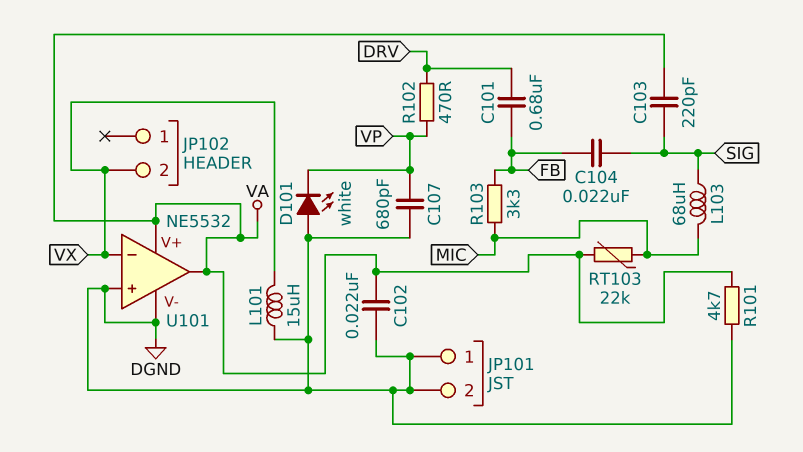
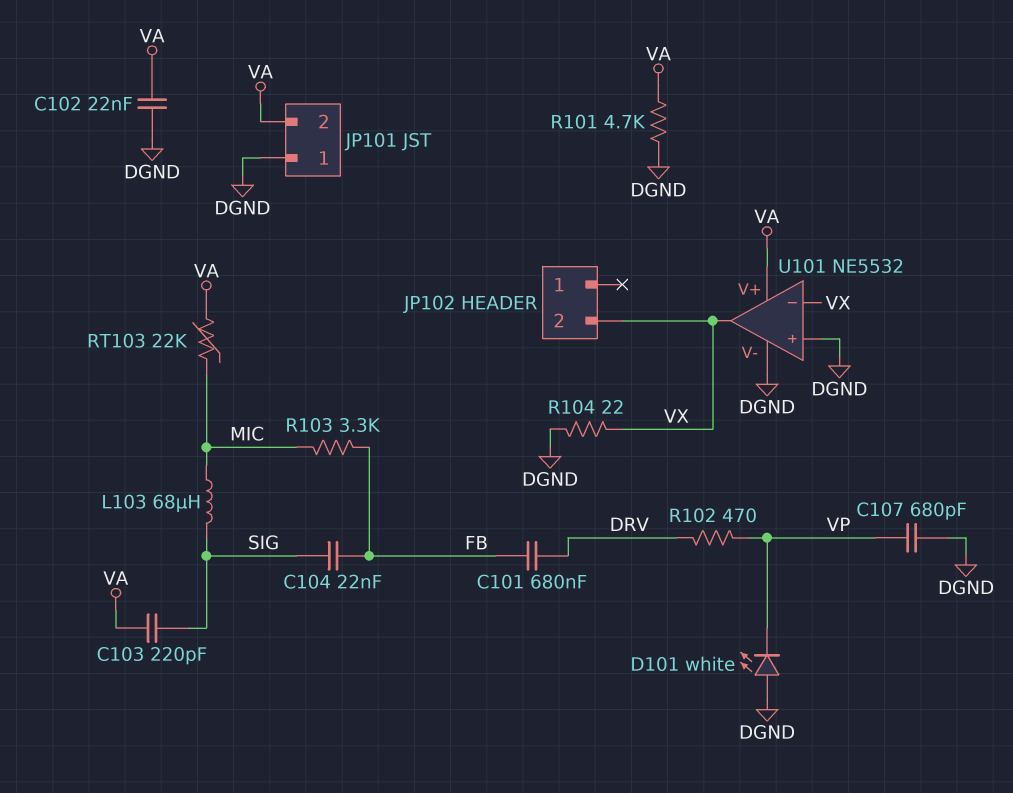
JP101 pin 2: DGND -> VA
L101: 15uH (DGND, VX) -> none
R104: none -> 22 (DGND, VX)
U101 pin out: VA -> VX

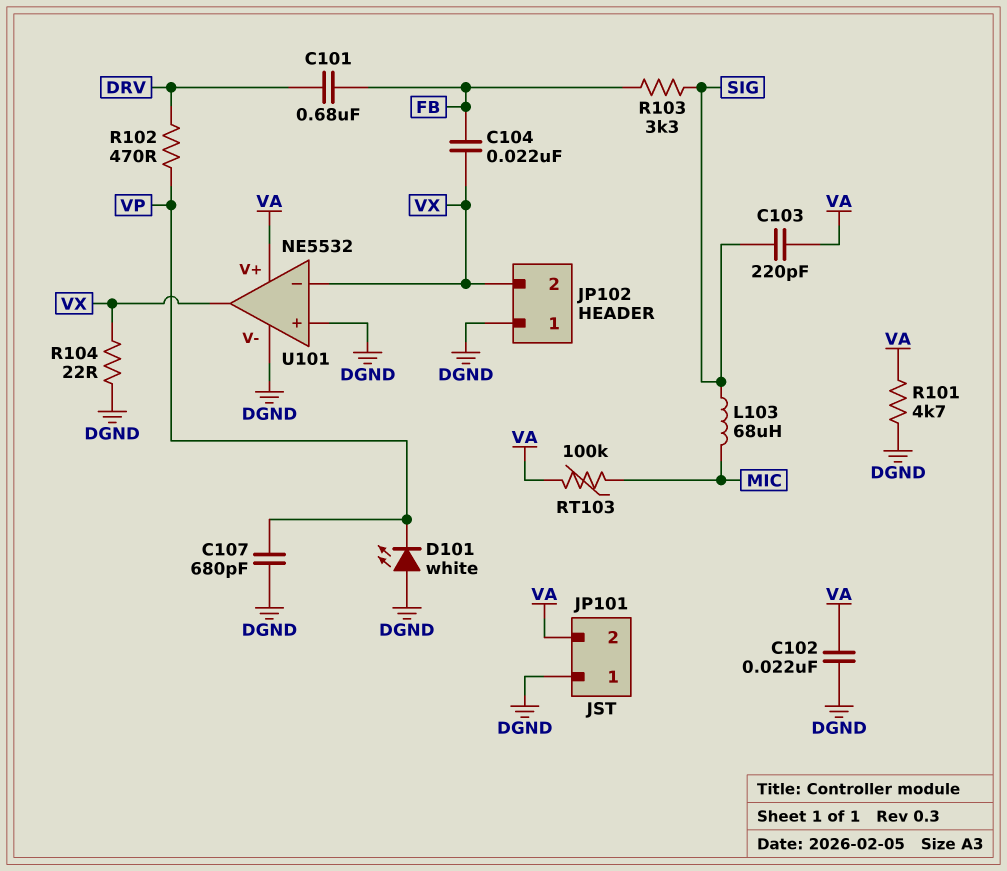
C104: 22nF (FB, SIG) -> 22nF (FB, VX)
JP102 pin 1: none -> DGND
R103: 3.3k (FB, MIC) -> 3.3k (FB, SIG)
RT103: 22k (MIC, VA) -> 100k (MIC, VA)

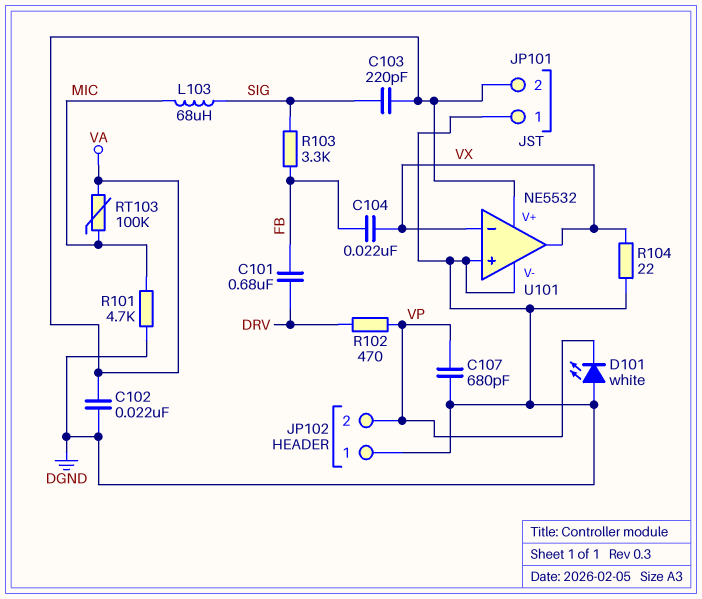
JP102 pin 2: VX -> VP
R101: 4.7k (DGND, VA) -> 4.7k (DGND, MIC)

